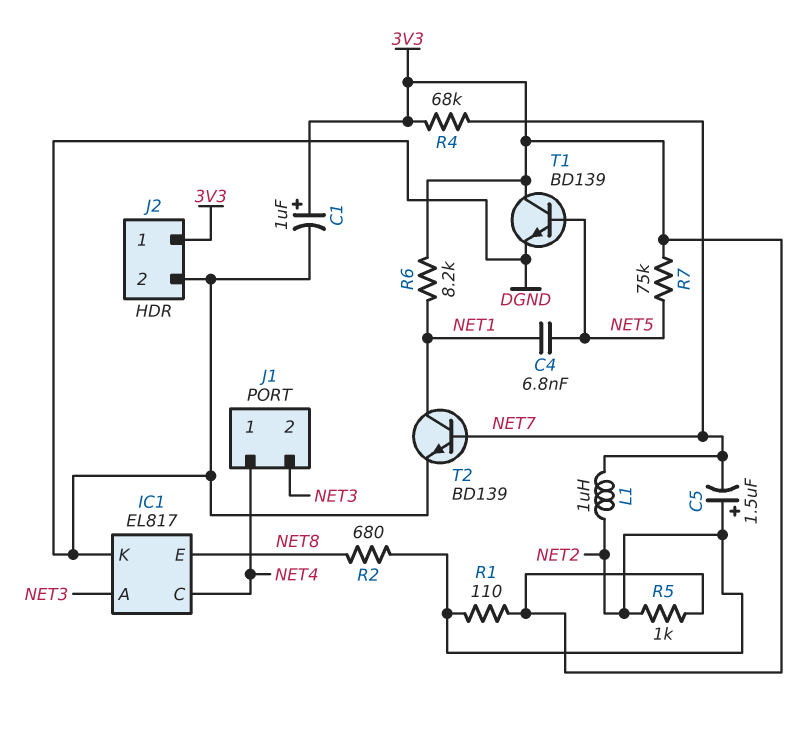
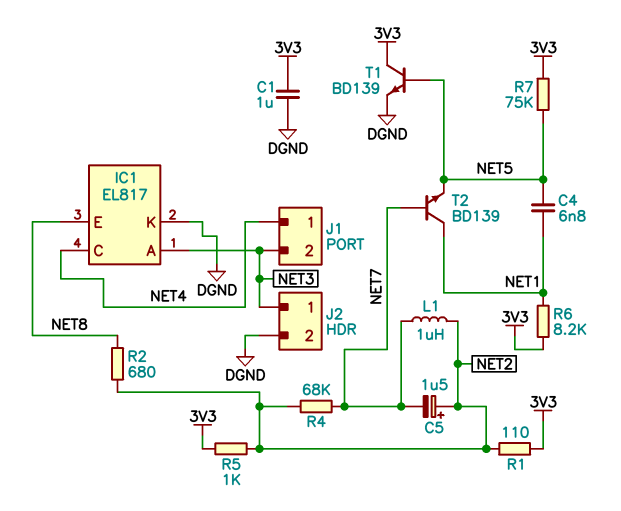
C1: 1uF (plus 3V3, minus DGND) -> 1uF (3V3, DGND)
J2 pin 1: 3V3 -> NET3
R4: 68k (3V3, NET7) -> 68k (NET2, NET7)
T2: NPN BD139 (B NET7, C NET1, E DGND) -> NPN BD139 (B NET7, C NET1, E NET5)

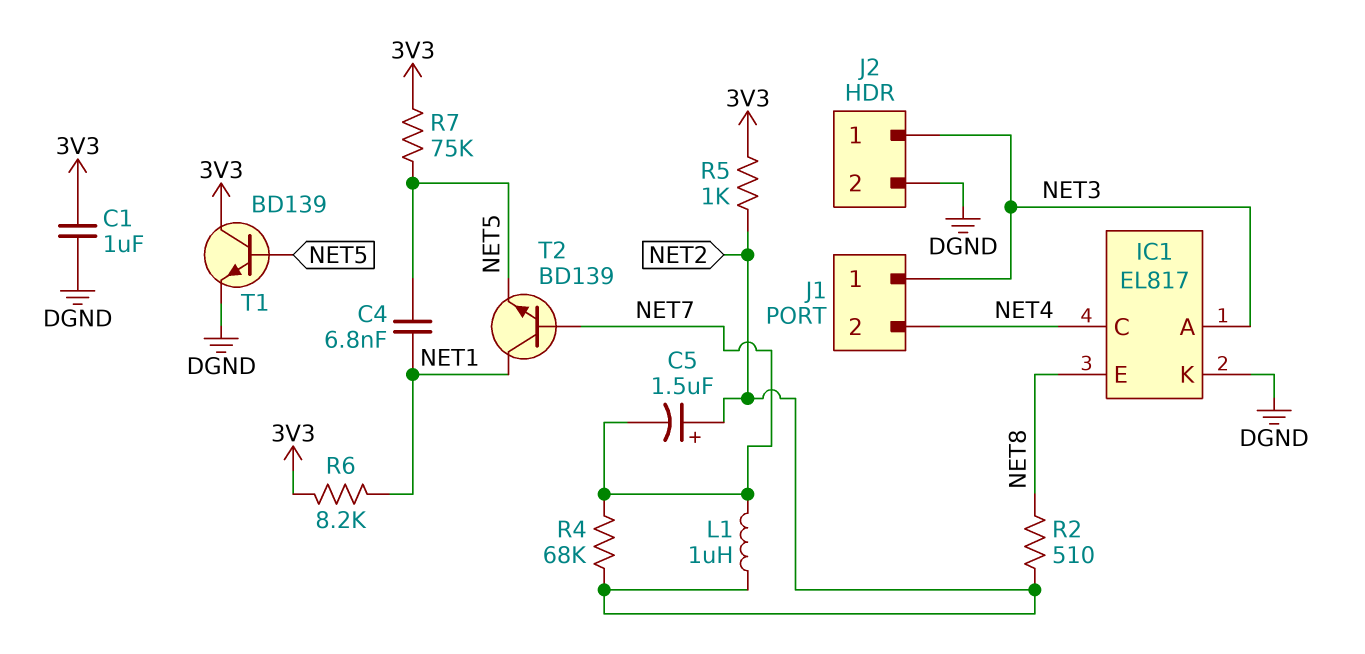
J1 pin 1: NET4 -> NET3
J1 pin 2: NET3 -> NET4
R1: 110 (3V3, NET2) -> none
R2: 680 (NET2, NET8) -> 510 (NET2, NET8)

